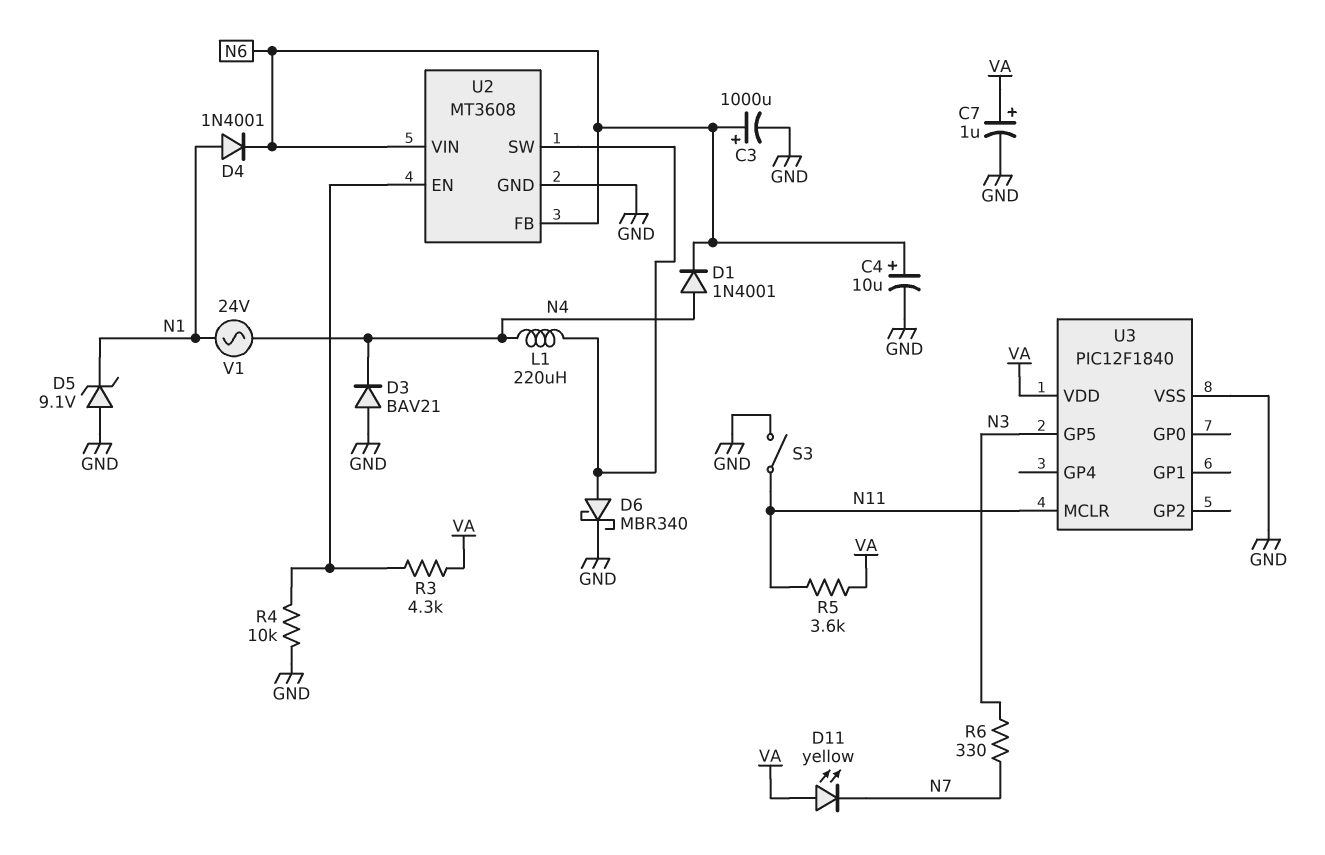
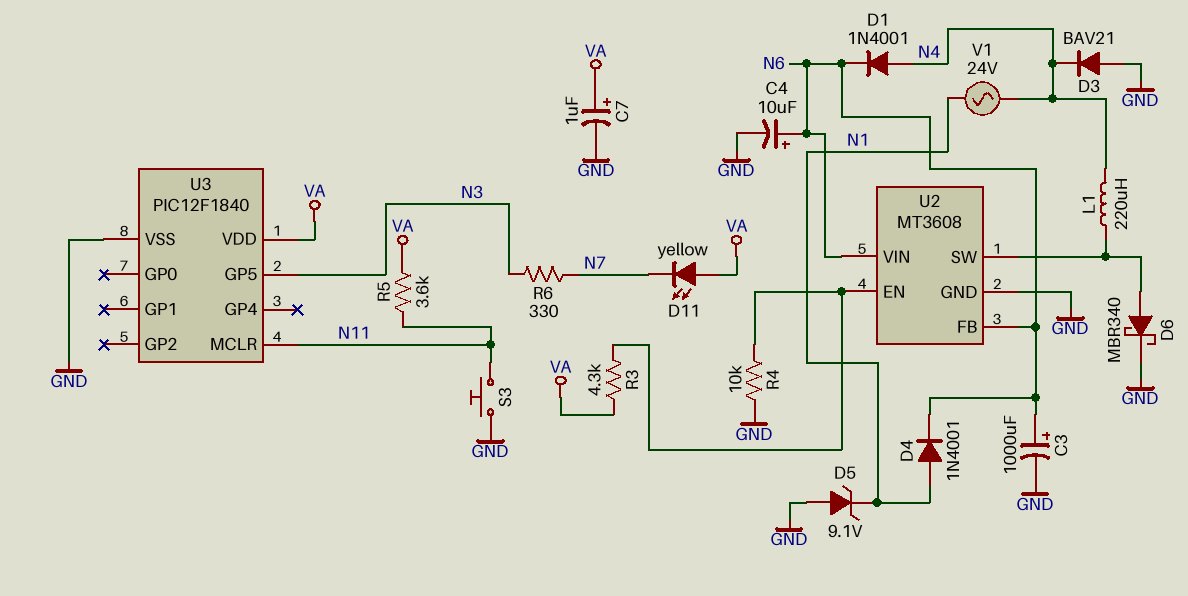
S3: switch (GND, N11) -> button (GND, N11)

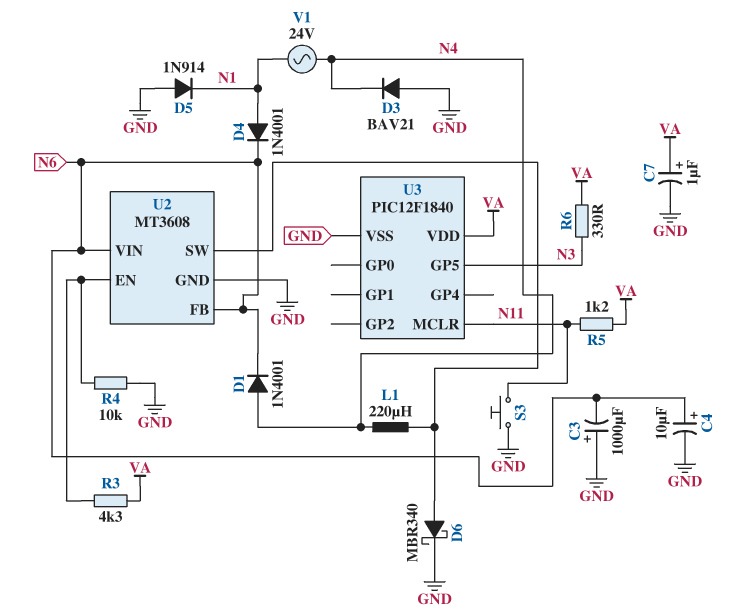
C3: 1000uF (plus N6, minus GND) -> 1000uF (plus GND, minus N6)
D5: zener 9.1V (A GND, K N1) -> diode 1N914 (A GND, K N1)
D11: LED yellow (A VA, K N7) -> none
R5: 3.6k (N11, VA) -> 1.2k (N11, VA)
R6: 330 (N3, N7) -> 330 (N3, VA)

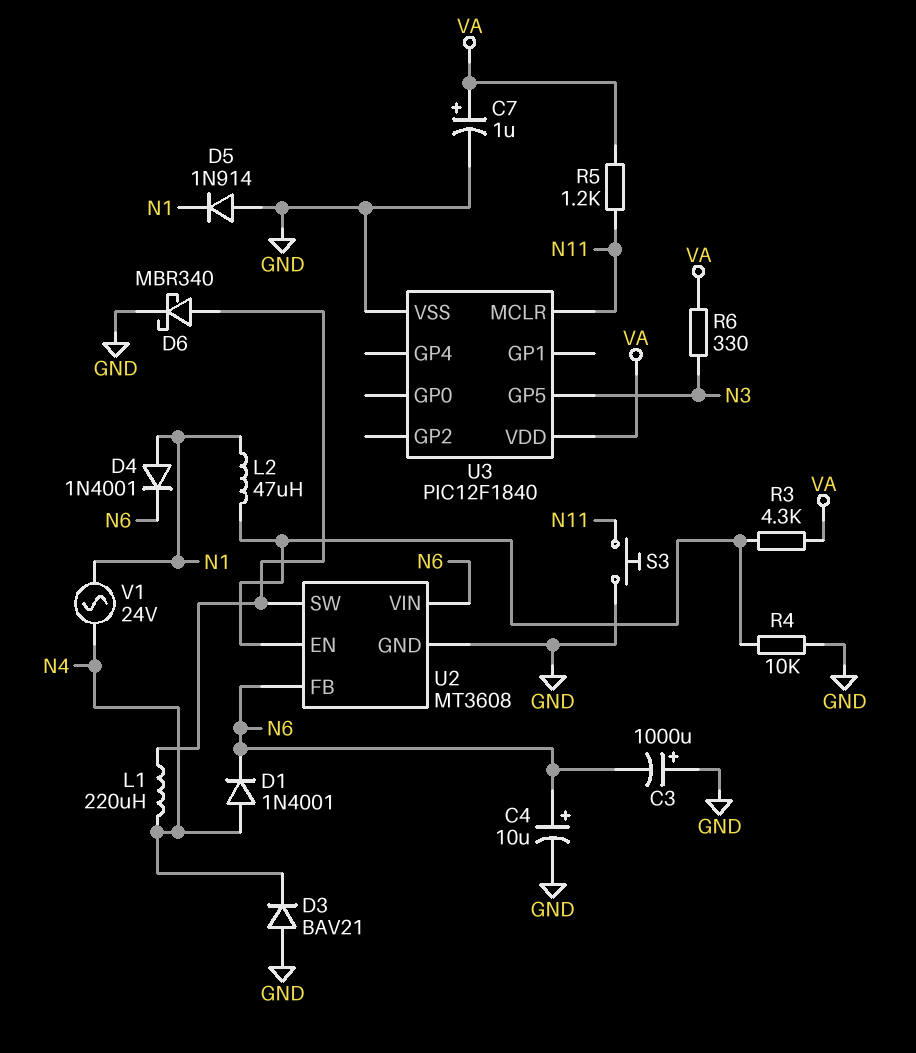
L2: none -> 47uH (N1, U2/EN)

